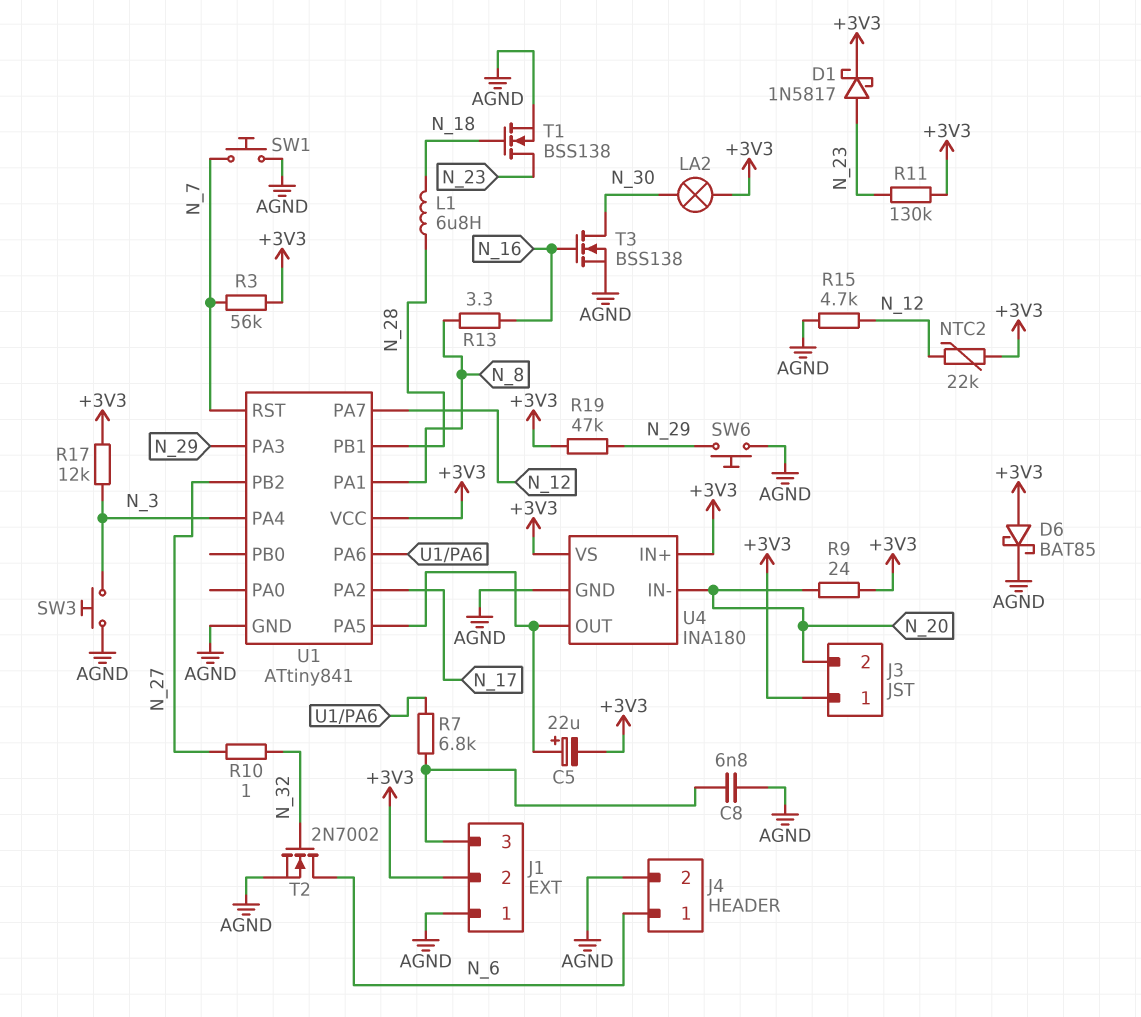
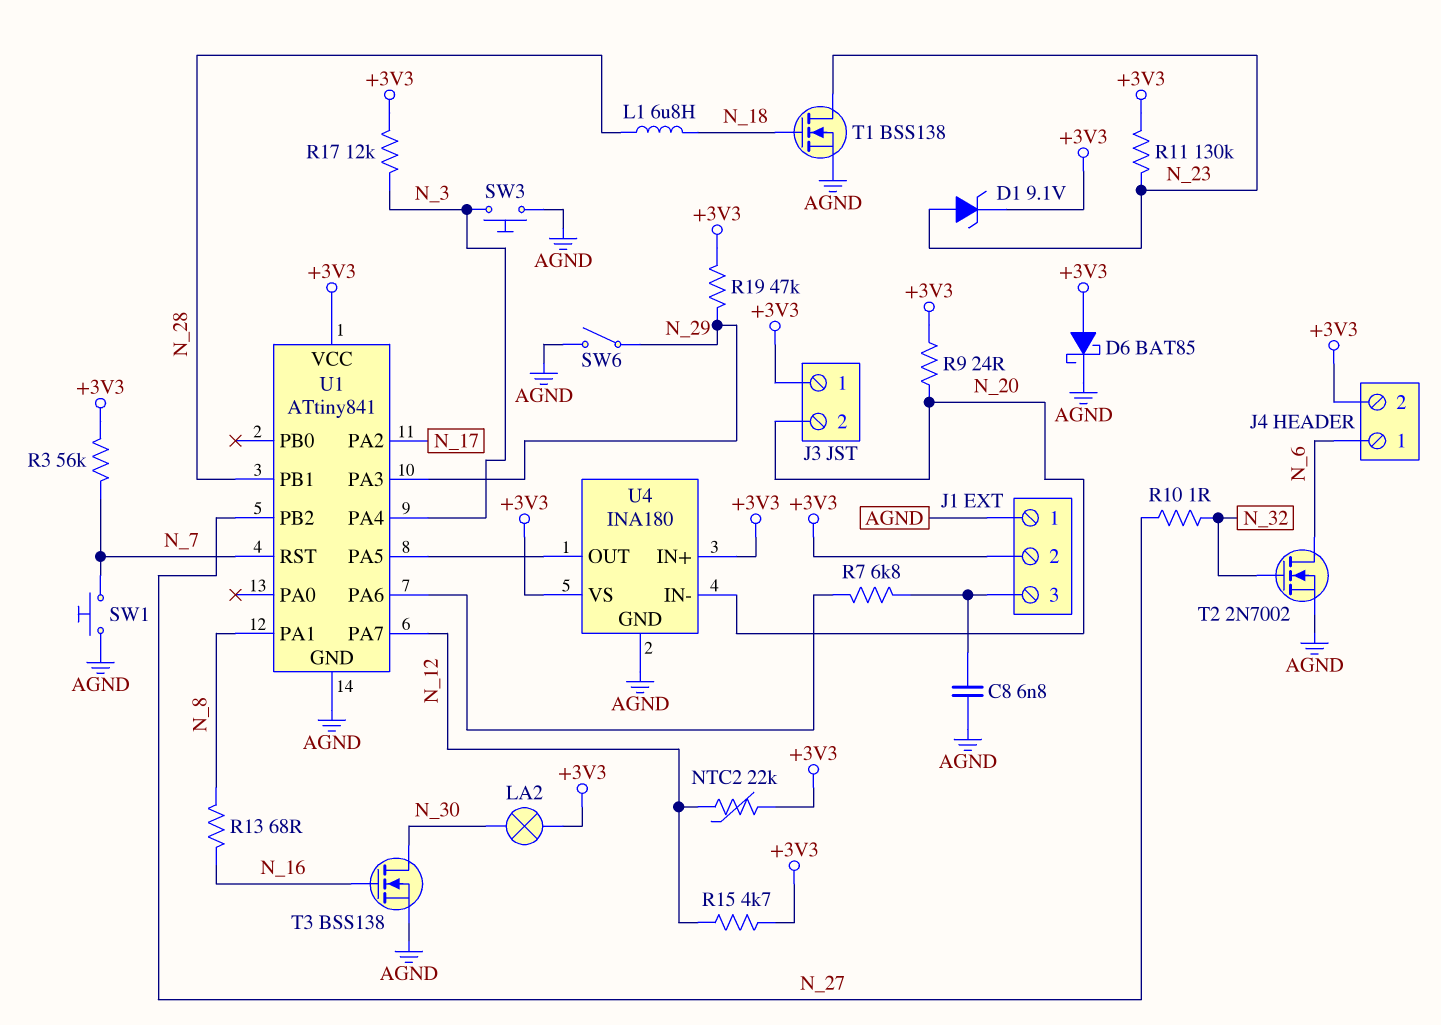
C5: 22uF (plus U1/PA5, minus +3V3) -> none
D1: schottky 1N5817 (A N_23, K +3V3) -> zener 9.1V (A N_23, K +3V3)
J4 pin 2: AGND -> +3V3
R13: 3.3 (N_8, N_16) -> 68 (N_8, N_16)
R15: 4.7k (AGND, N_12) -> 4.7k (+3V3, N_12)
SW6: button (AGND, N_29) -> switch (AGND, N_29)

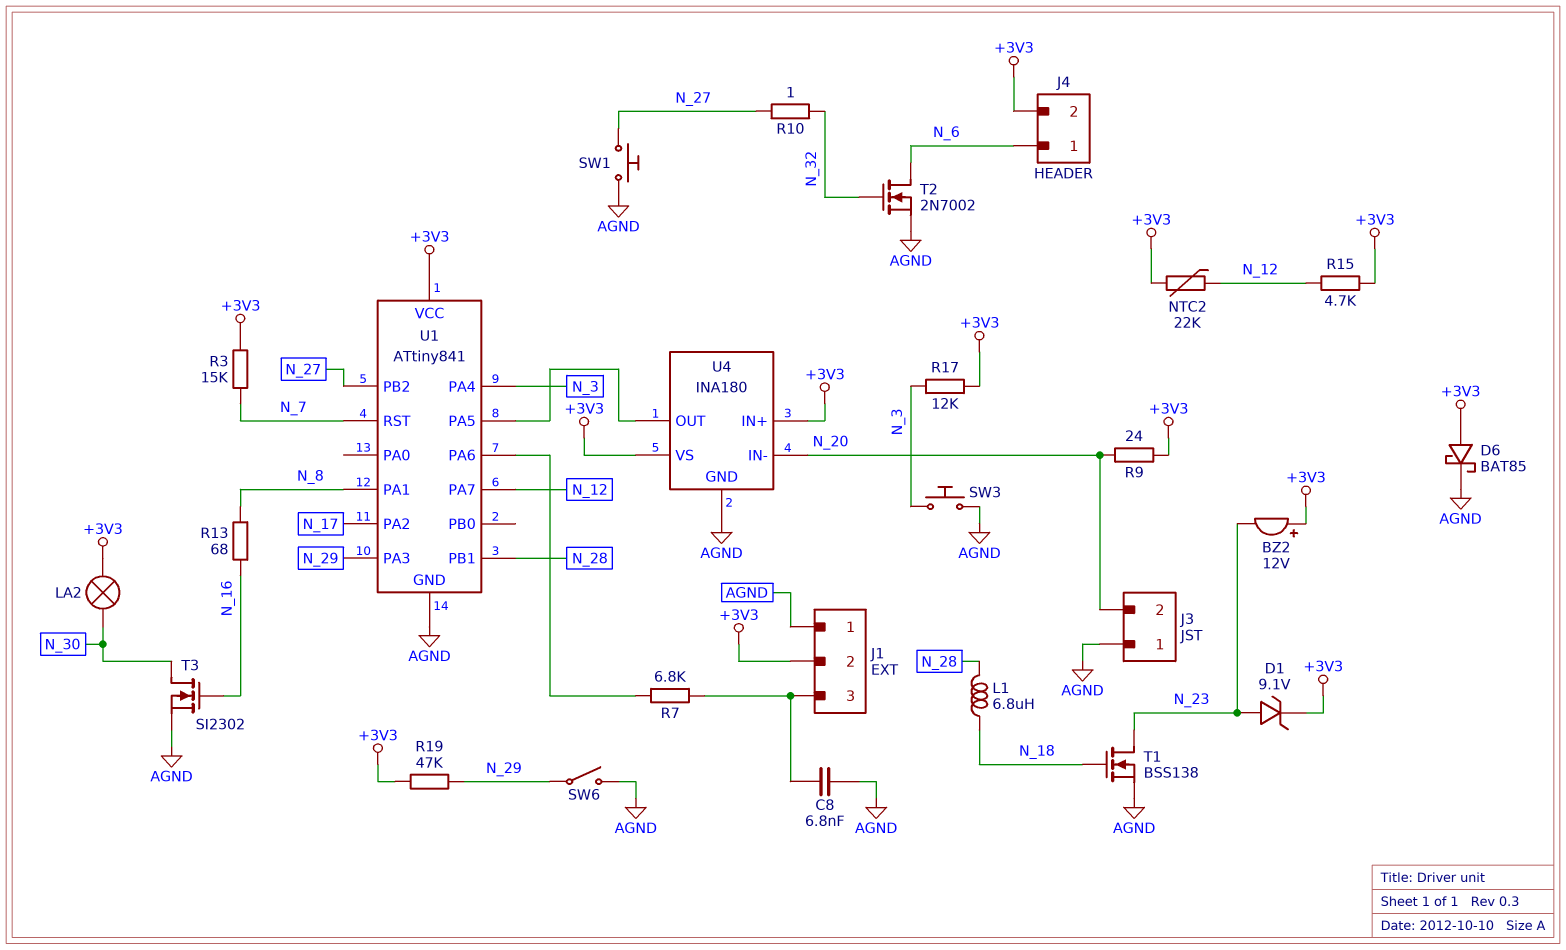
BZ2: none -> buzzer 12V (plus +3V3, minus N_23)
J3 pin 1: +3V3 -> AGND
R3: 56k (+3V3, N_7) -> 15k (+3V3, N_7)
R11: 130k (+3V3, N_23) -> none
SW1: button (AGND, N_7) -> button (AGND, N_27)
T3: NMOS BSS138 (G N_16, D N_30, S AGND) -> NMOS SI2302 (G N_16, D N_30, S AGND)

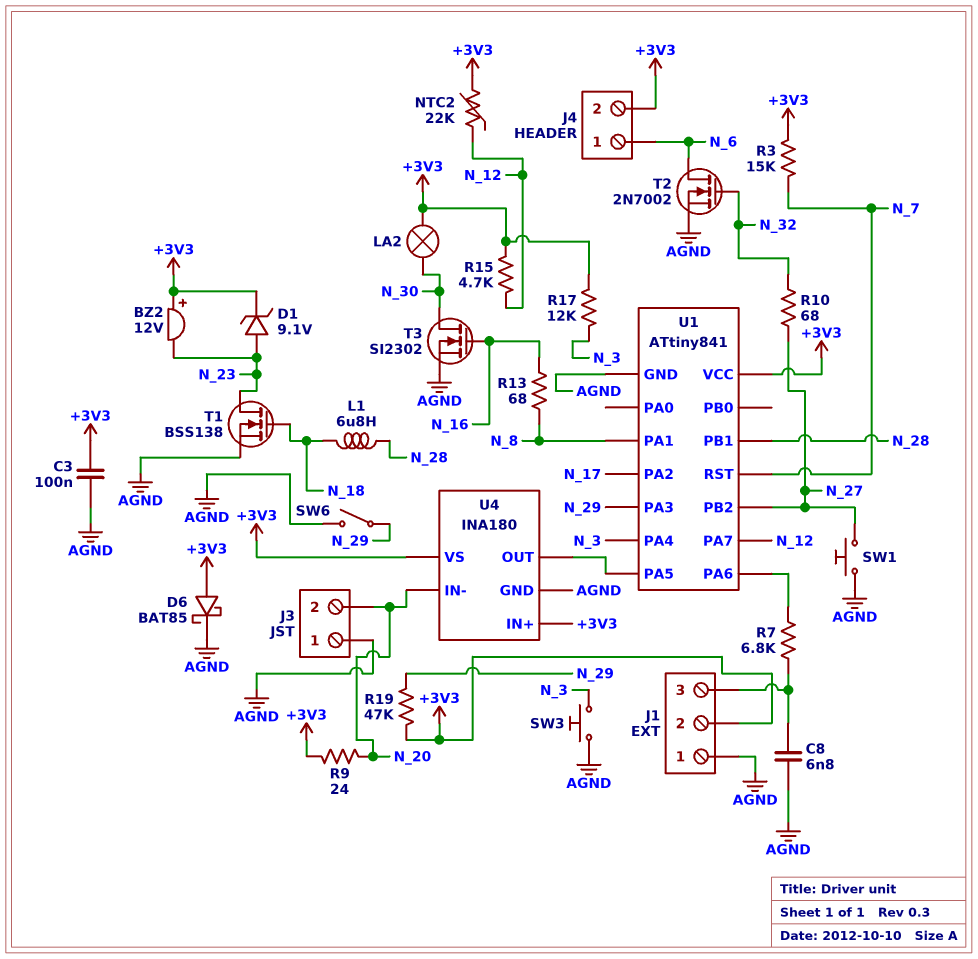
C3: none -> 100nF (+3V3, AGND)
R10: 1 (N_27, N_32) -> 68 (N_27, N_32)

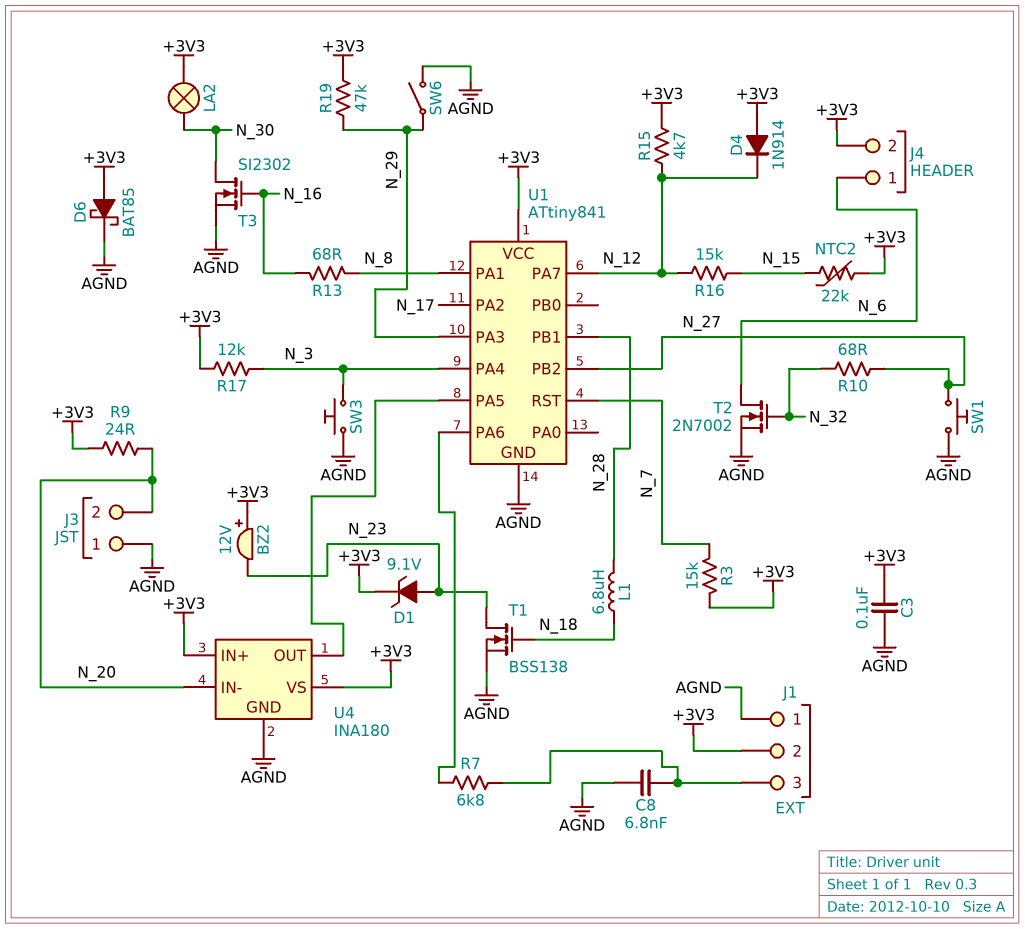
D4: none -> diode 1N914 (A +3V3, K N_12)
NTC2: 22k (+3V3, N_12) -> 22k (+3V3, N_15)
R16: none -> 15k (N_12, N_15)

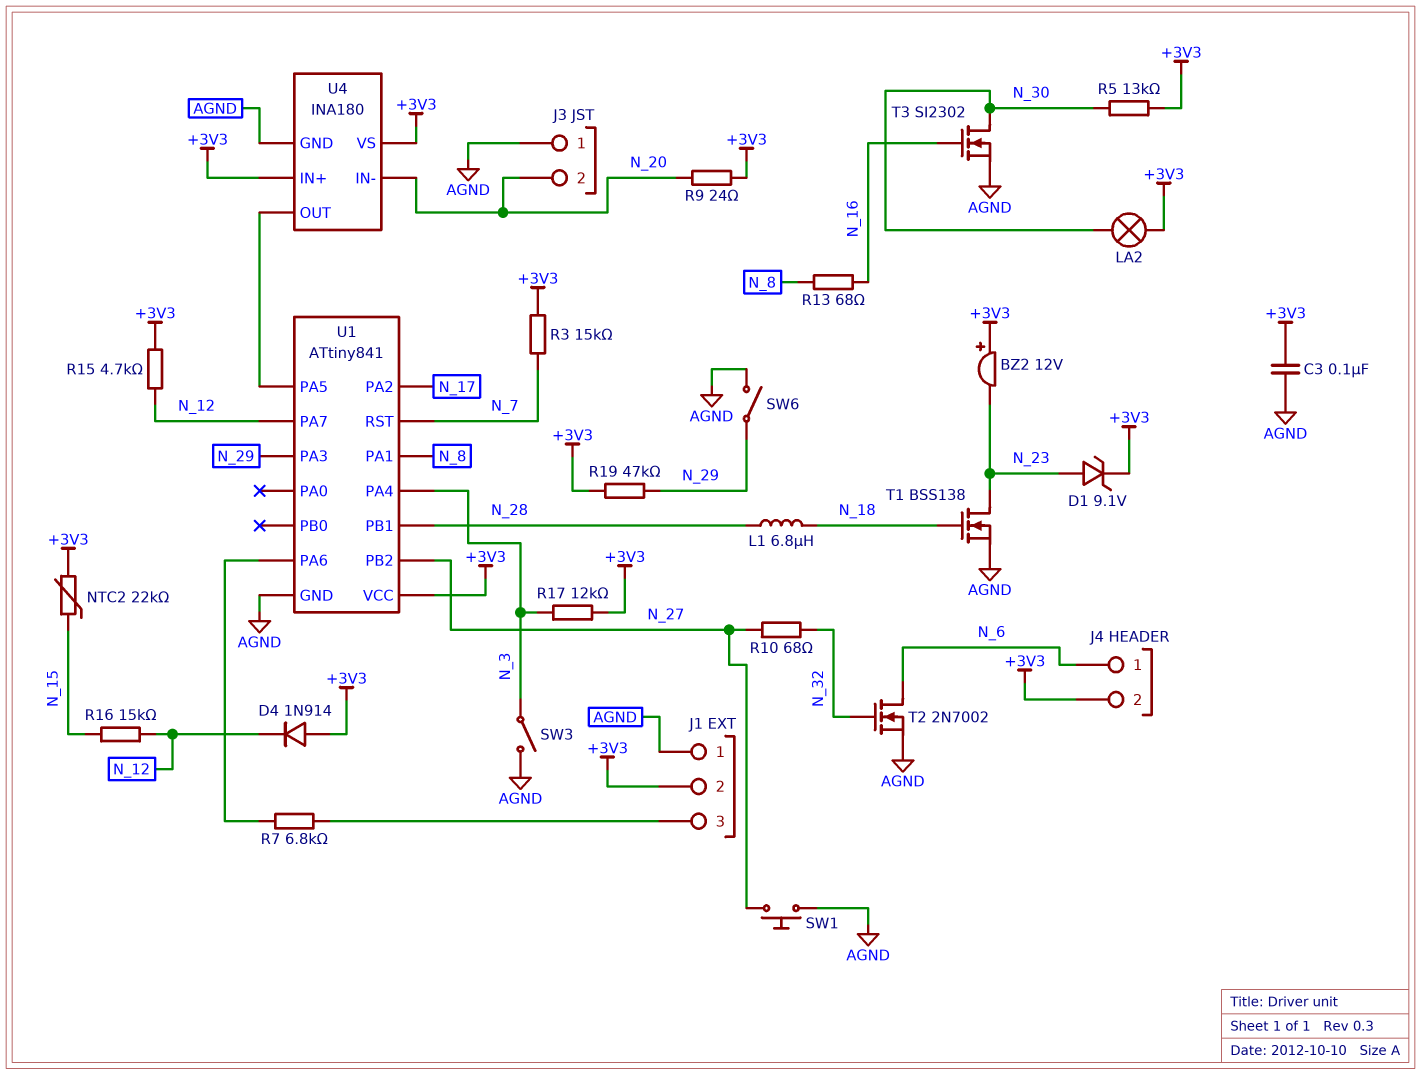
C8: 6.8nF (AGND, J1/3) -> none
D6: schottky BAT85 (A +3V3, K AGND) -> none
R5: none -> 13k (+3V3, N_30)
SW3: button (AGND, N_3) -> switch (AGND, N_3)

